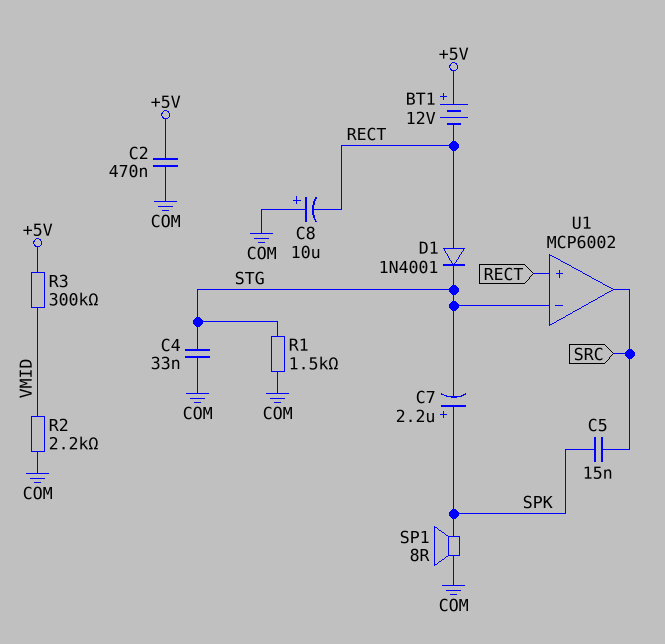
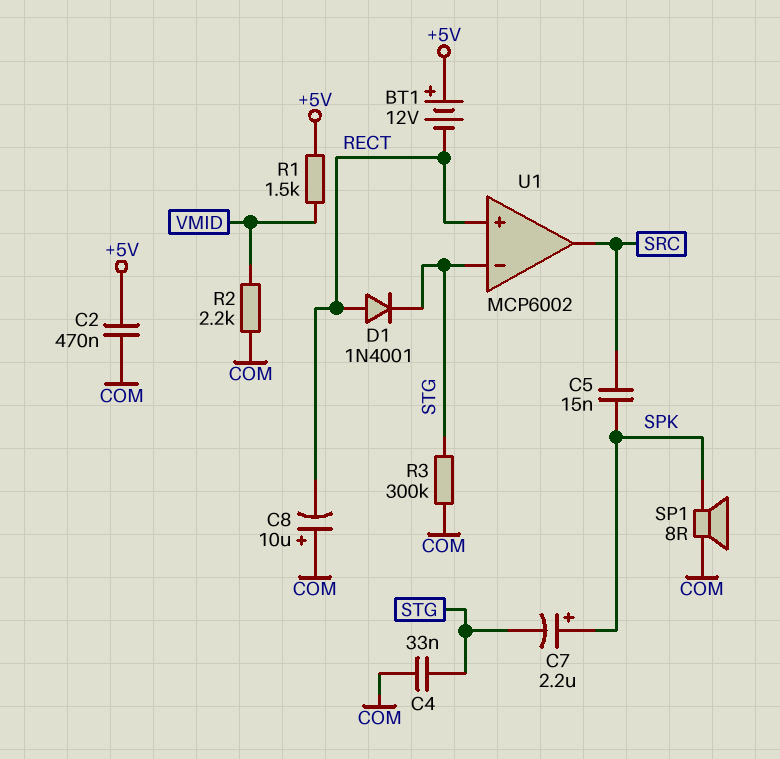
R1: 1.5k (COM, STG) -> 1.5k (+5V, VMID)
R3: 300k (+5V, VMID) -> 300k (COM, STG)

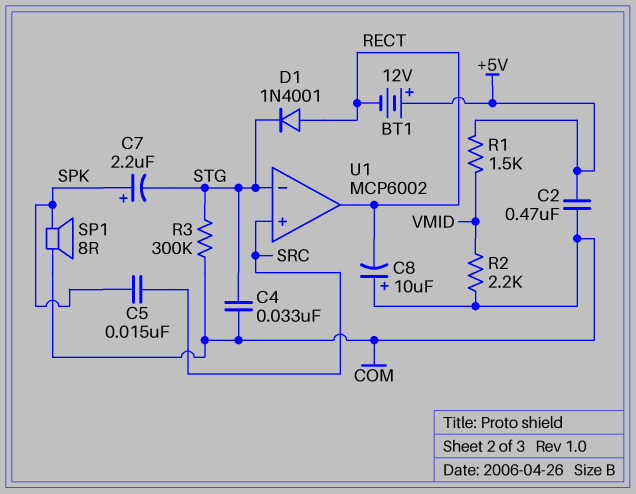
U1 pin in+: RECT -> SRC
U1 pin out: SRC -> RECT

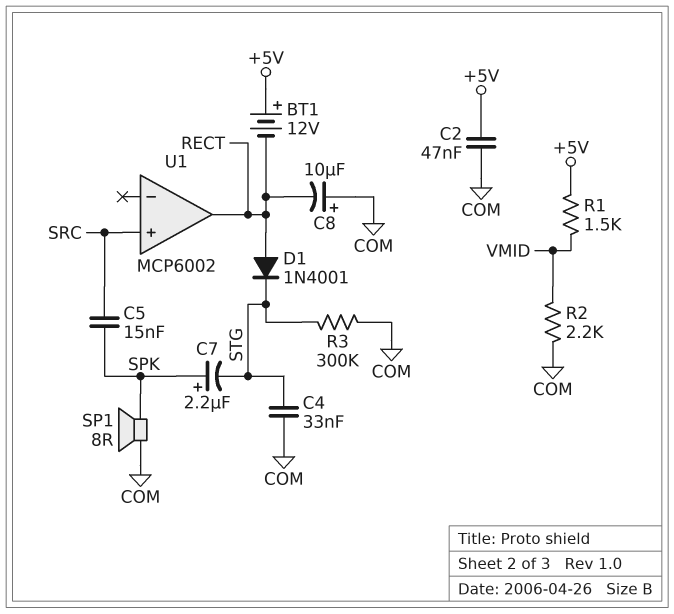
C2: 470nF (+5V, COM) -> 47nF (+5V, COM)
U1 pin in-: STG -> none

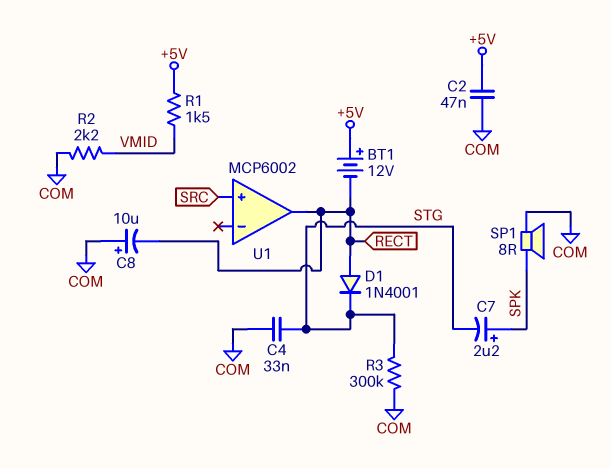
C5: 15nF (SPK, SRC) -> none

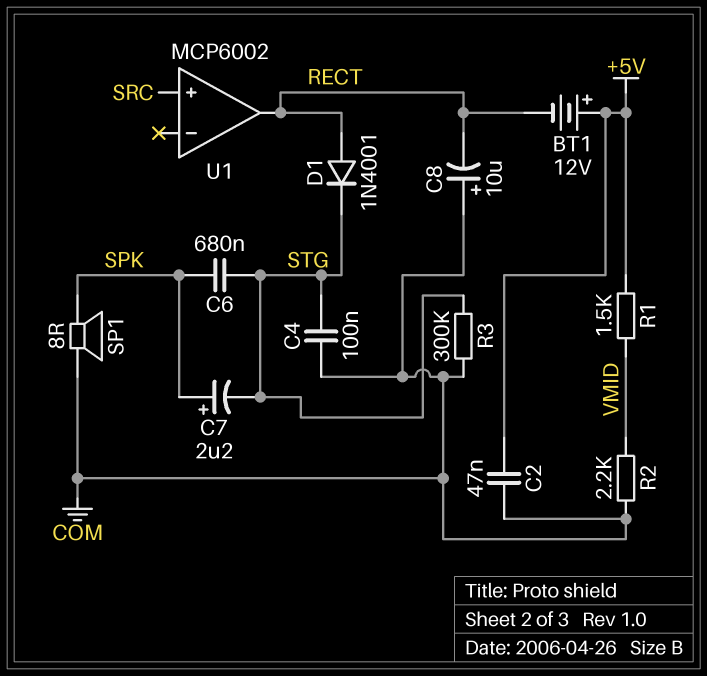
C4: 33nF (COM, STG) -> 100nF (COM, STG)
C6: none -> 680nF (SPK, STG)

